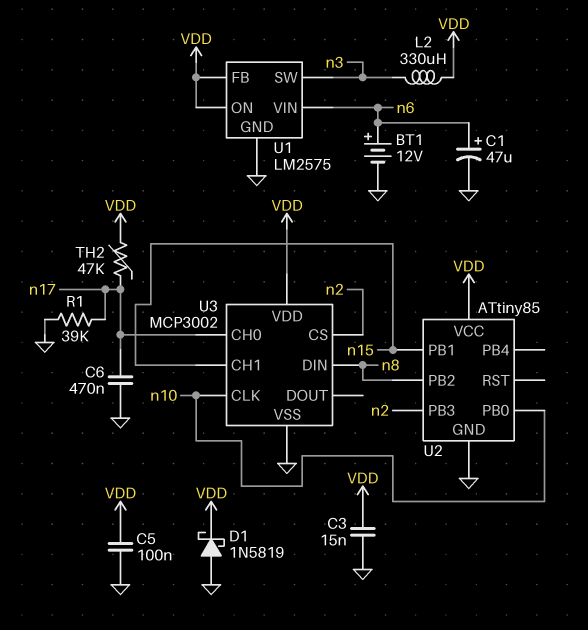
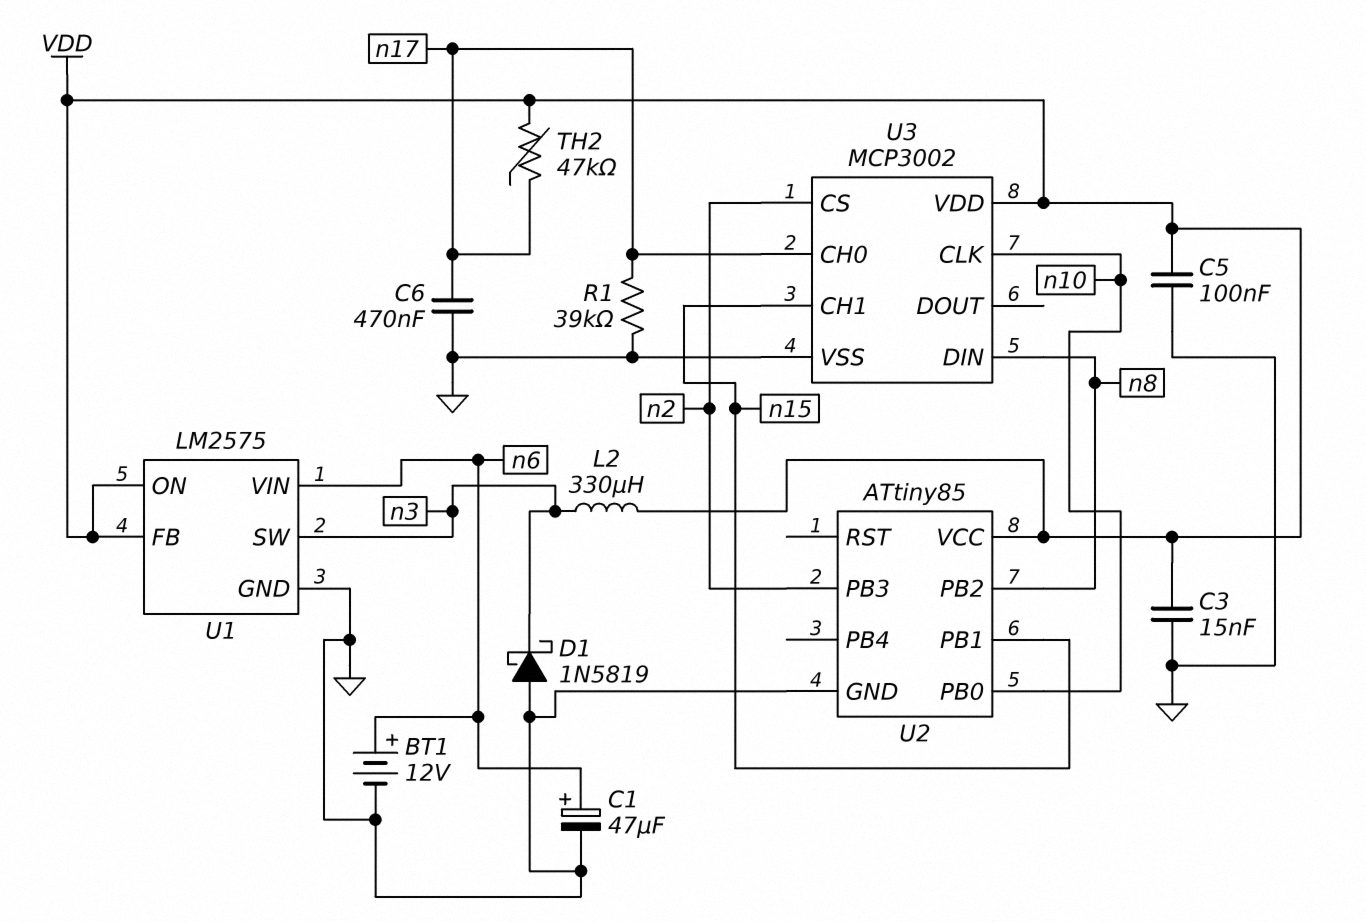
D1: schottky 1N5819 (A GND, K VDD) -> schottky 1N5819 (A GND, K n3)

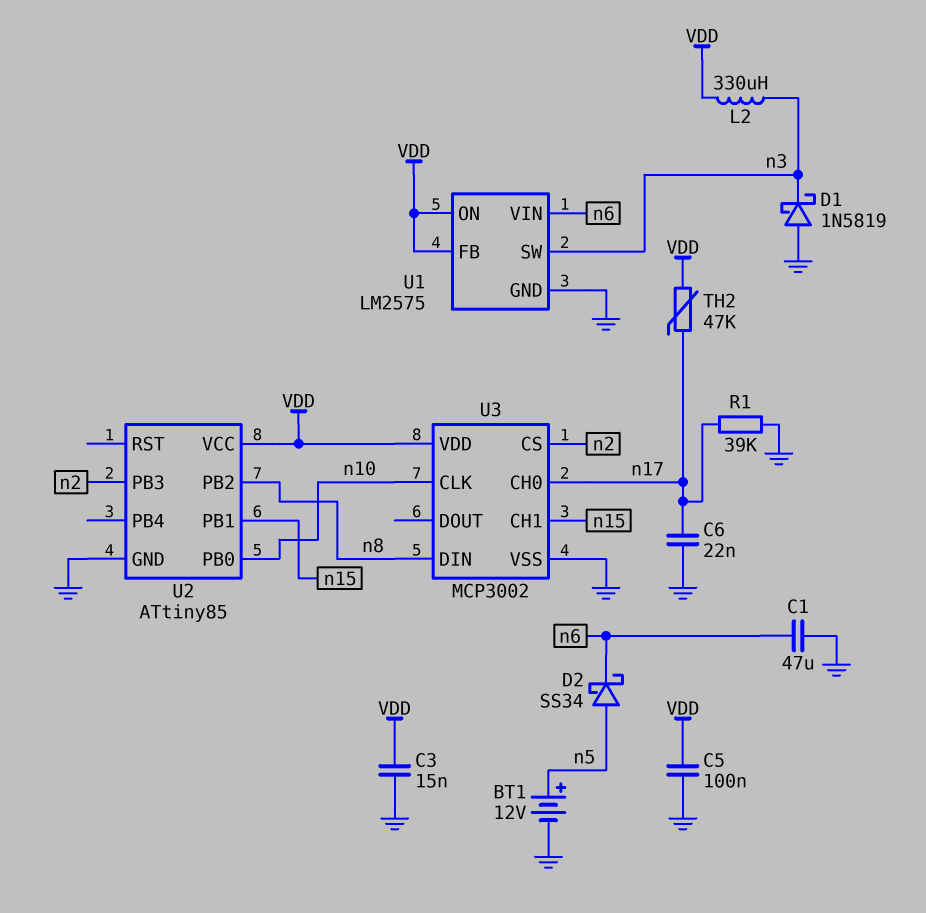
BT1: 12V (plus n6, minus GND) -> 12V (plus n5, minus GND)
C1: 47uF (plus n6, minus GND) -> 47uF (GND, n6)
C6: 470nF (GND, n17) -> 22nF (GND, n17)
D2: none -> schottky SS34 (A n5, K n6)

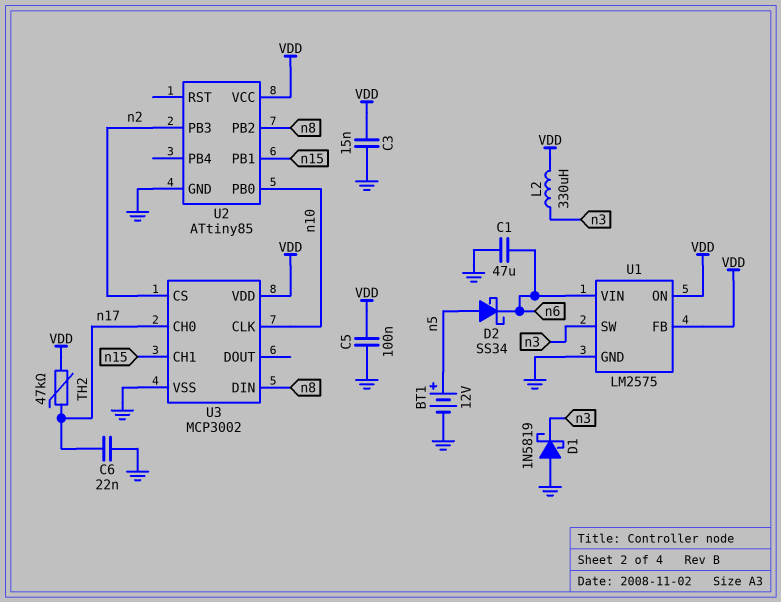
R1: 39k (GND, n17) -> none

